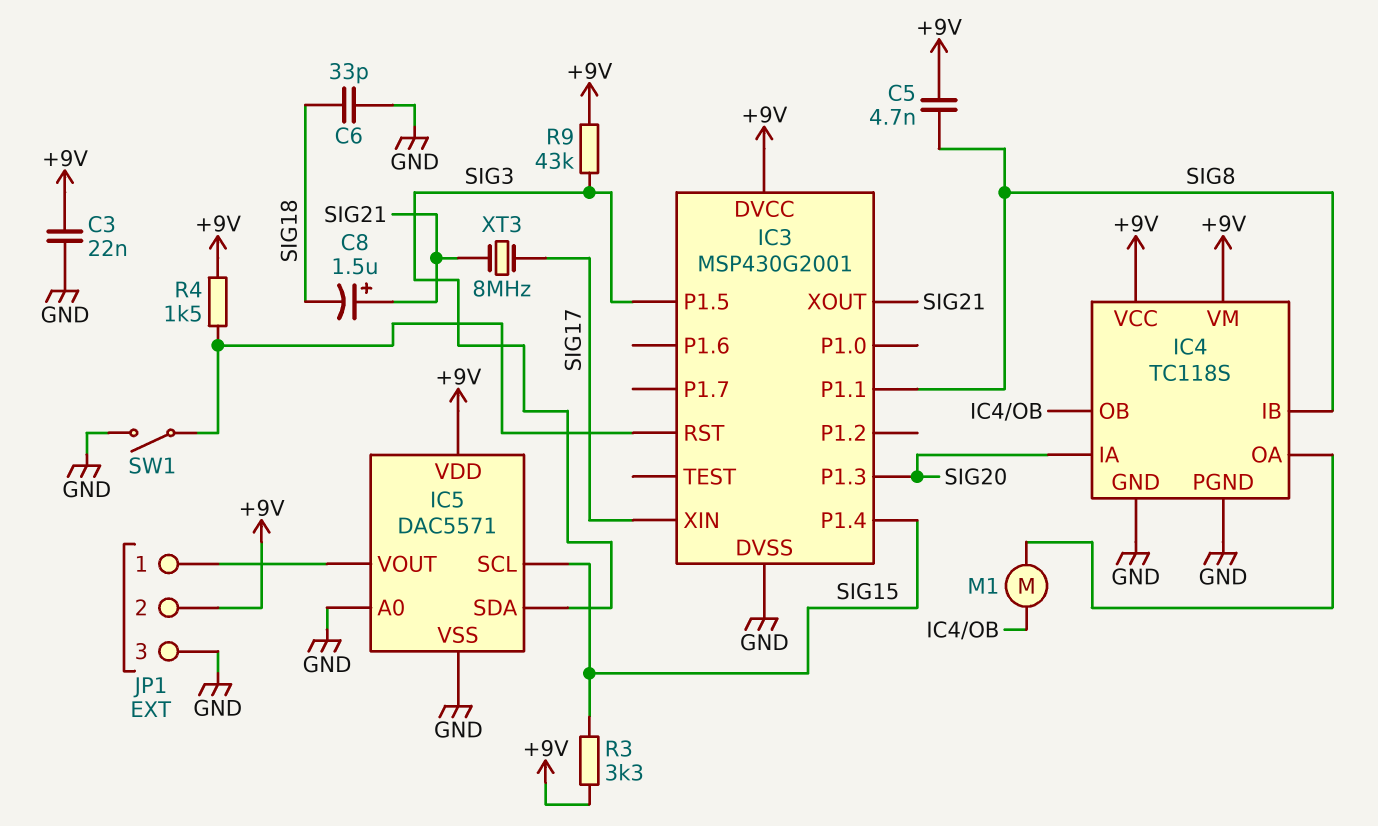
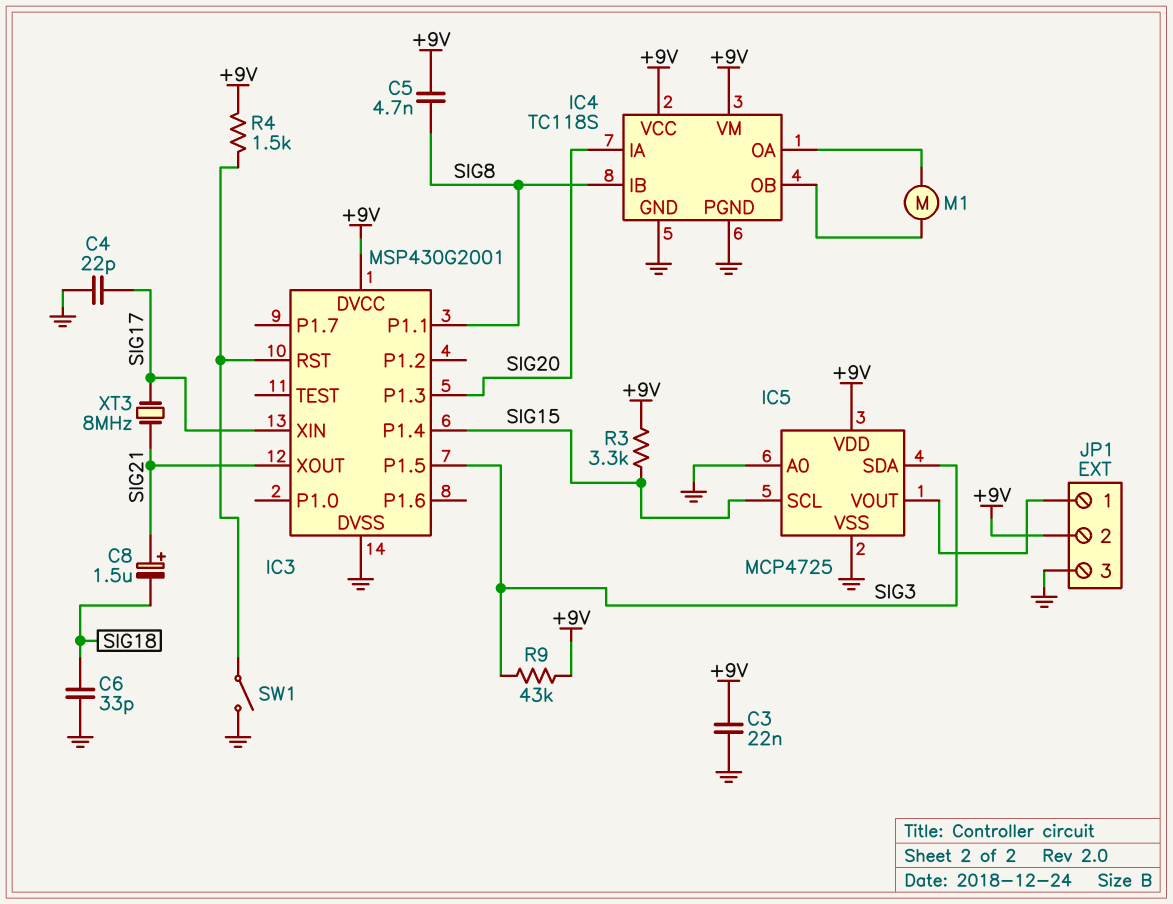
C4: none -> 22pF (GND, SIG17)
IC5: DAC5571 -> MCP4725

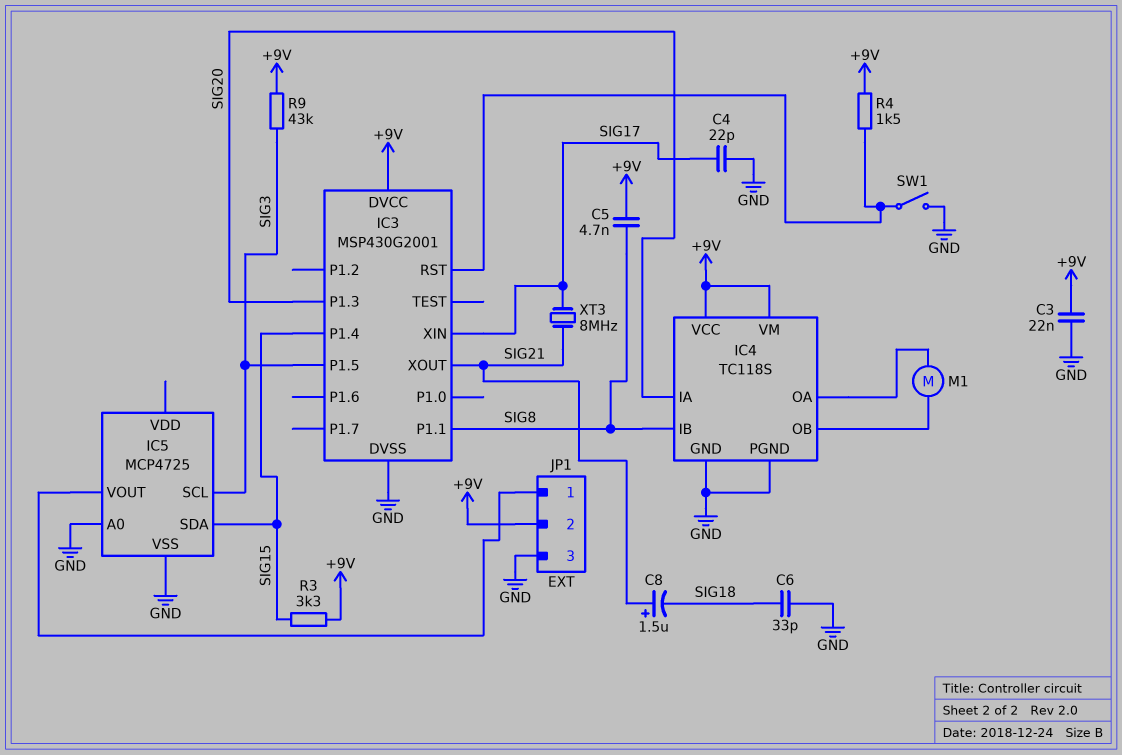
IC5 pin SCL: SIG15 -> SIG3
IC5 pin SDA: SIG3 -> SIG15
IC5 pin VDD: +9V -> none

